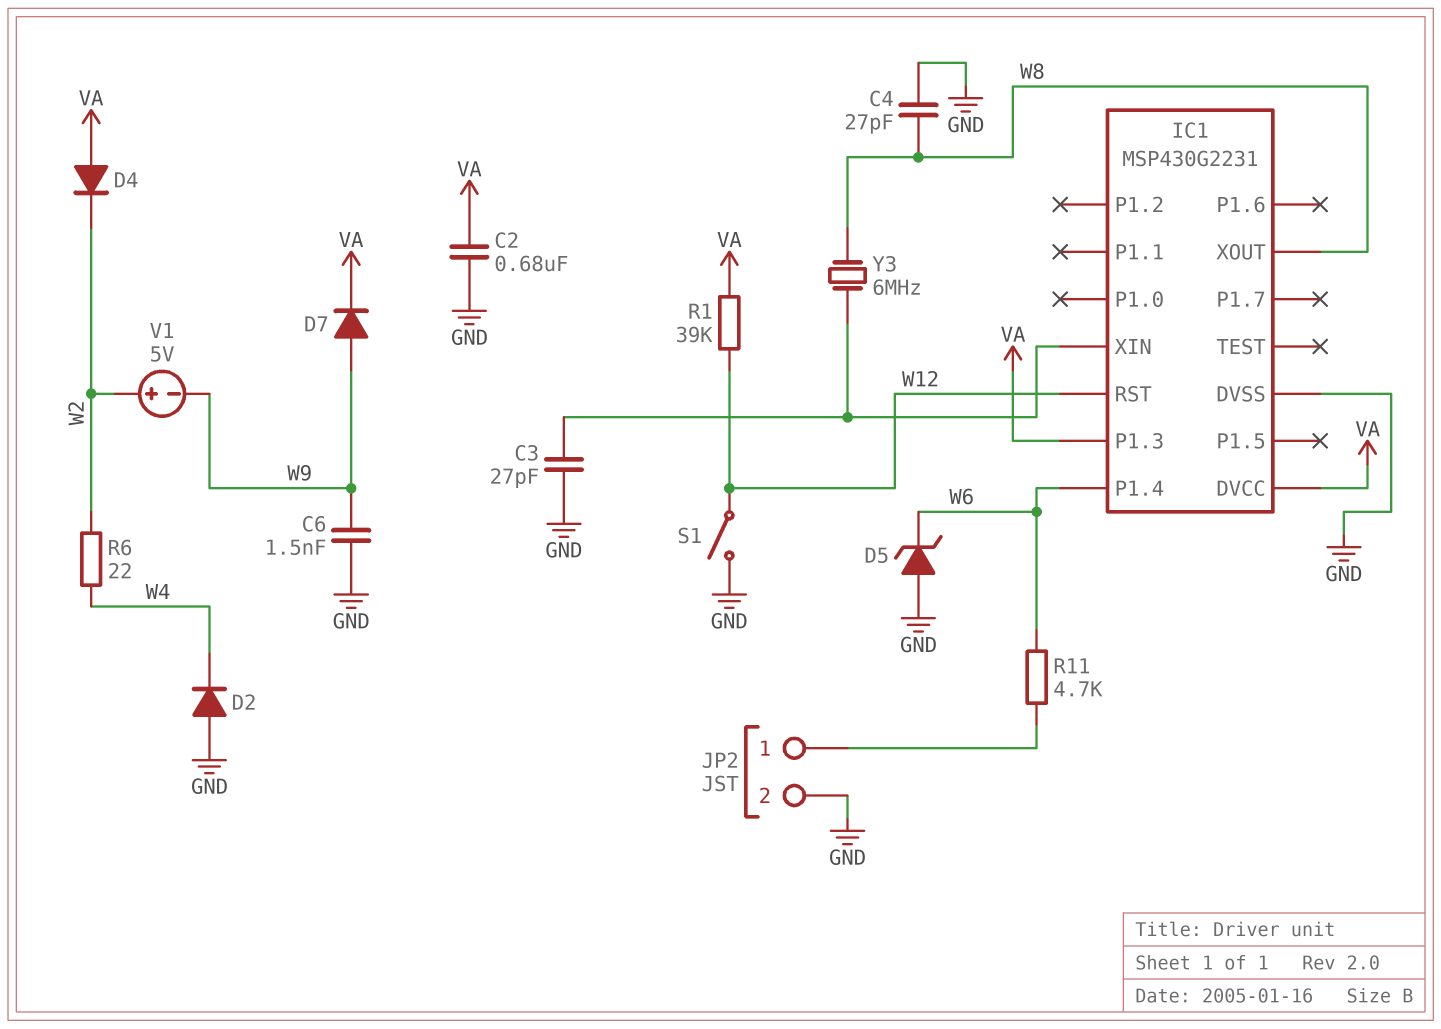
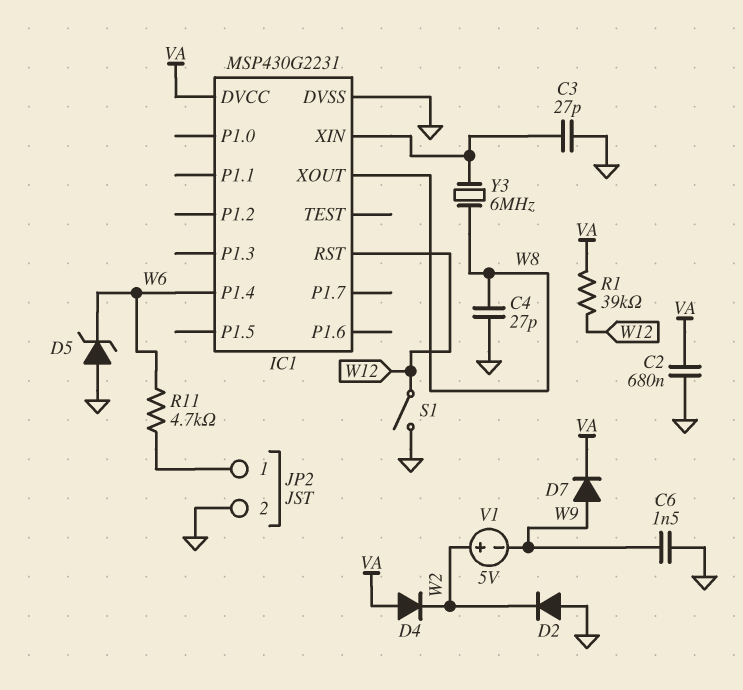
D2: diode (A GND, K W4) -> diode (A GND, K W2)
IC1 pin P1.3: VA -> none
R6: 22 (W2, W4) -> none

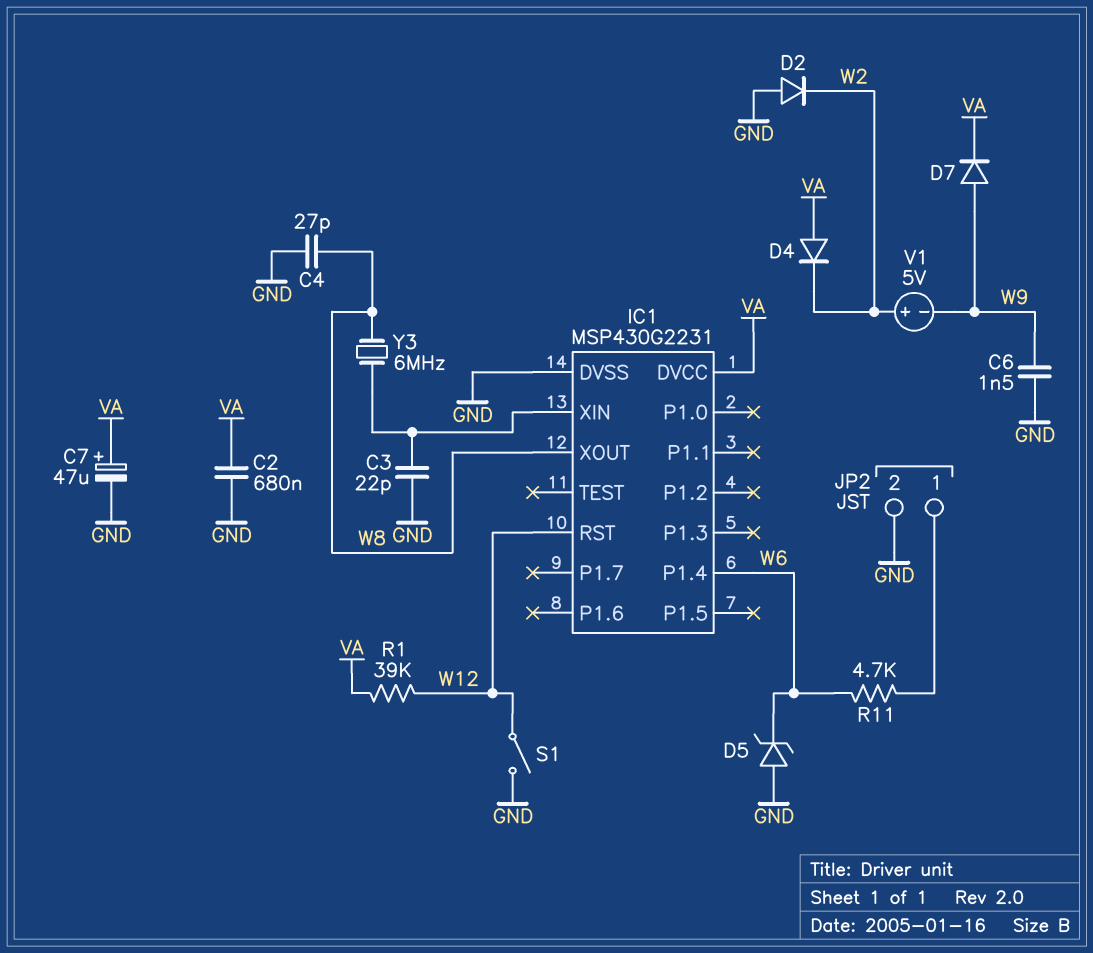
C3: 27pF (GND, IC1/XIN) -> 22pF (GND, IC1/XIN)
C7: none -> 47uF (plus VA, minus GND)

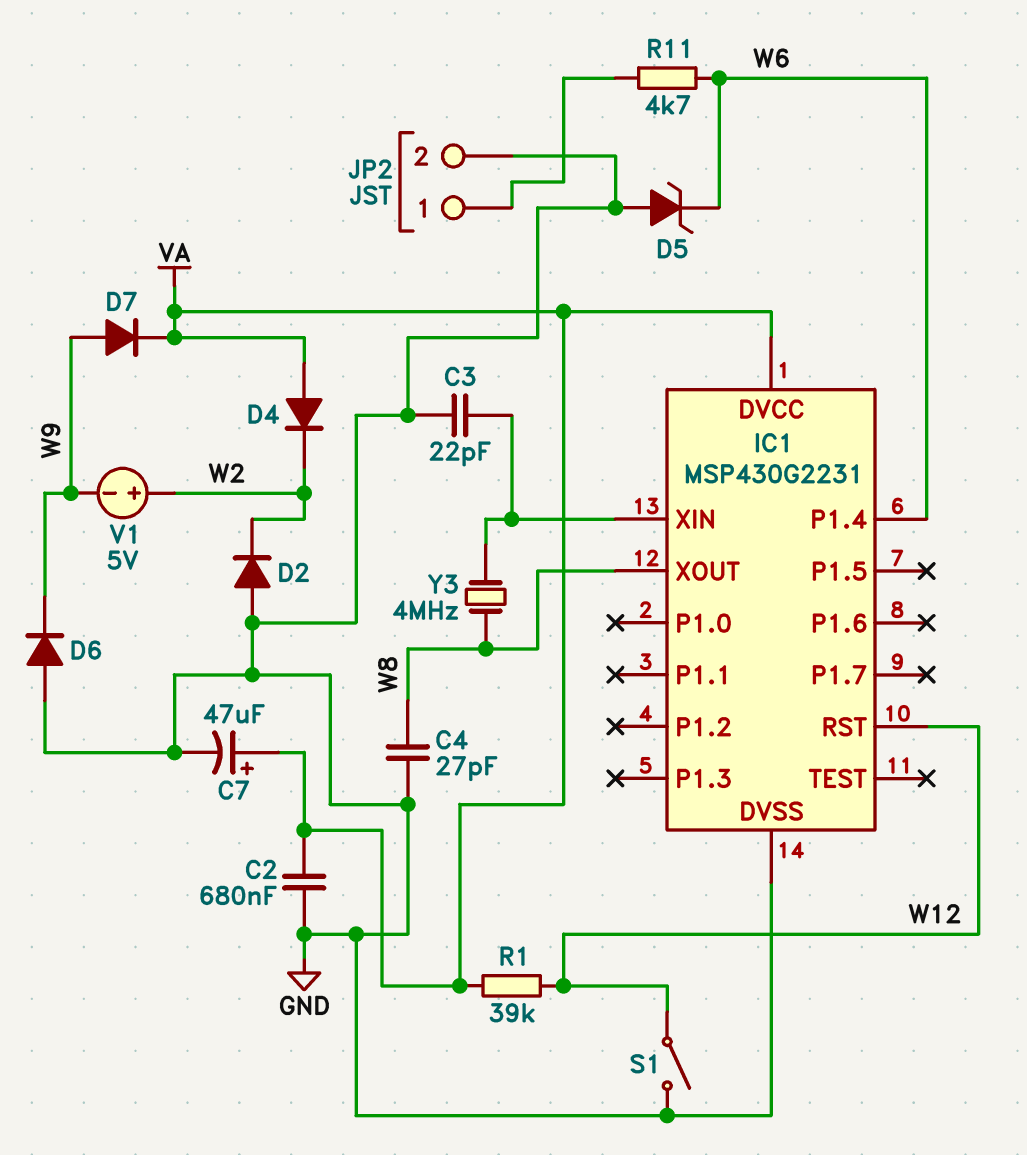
C6: 1.5nF (GND, W9) -> none
D6: none -> diode (A GND, K W9)
Y3: 6MHz (IC1/XIN, W8) -> 4MHz (IC1/XIN, W8)

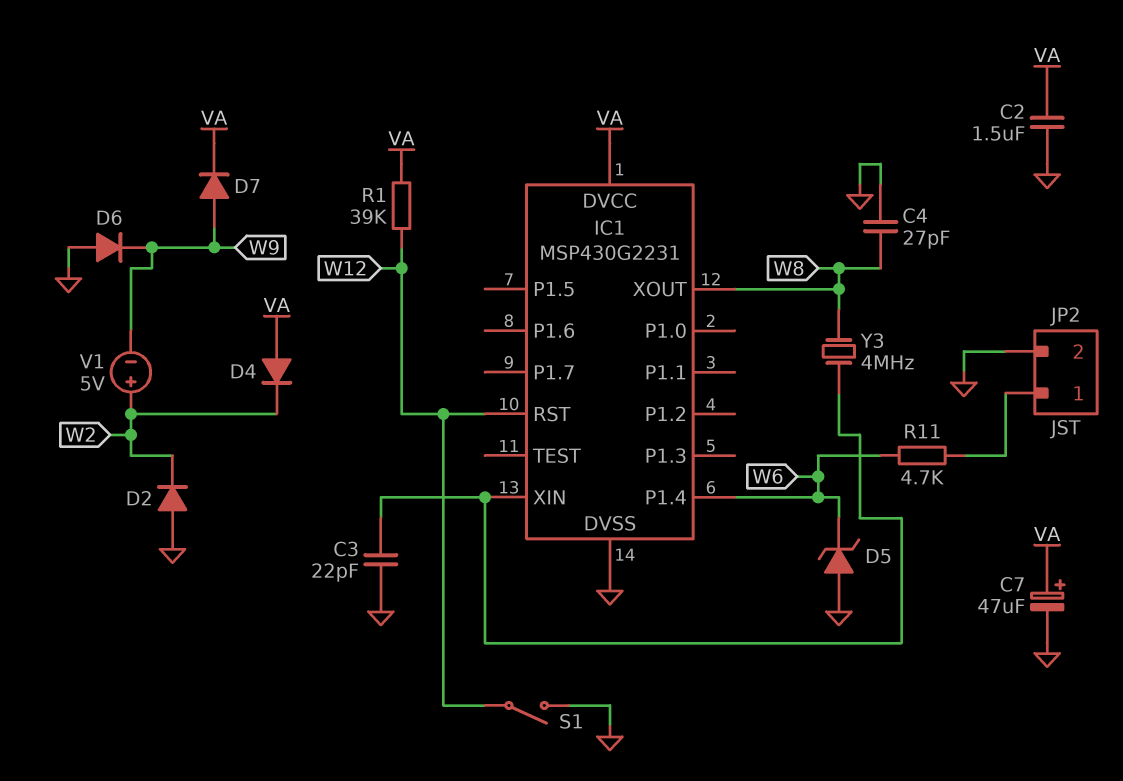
C2: 680nF (GND, VA) -> 1.5uF (GND, VA)

